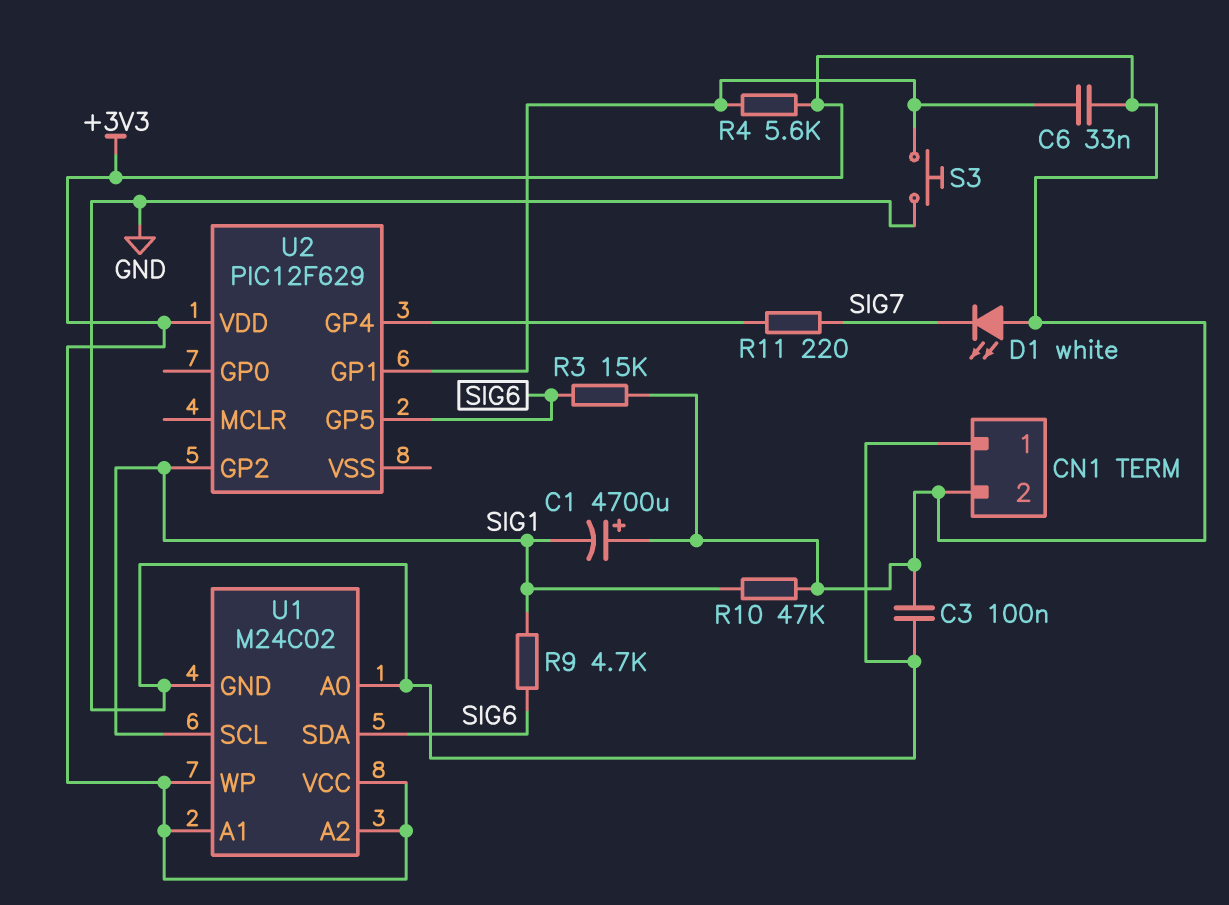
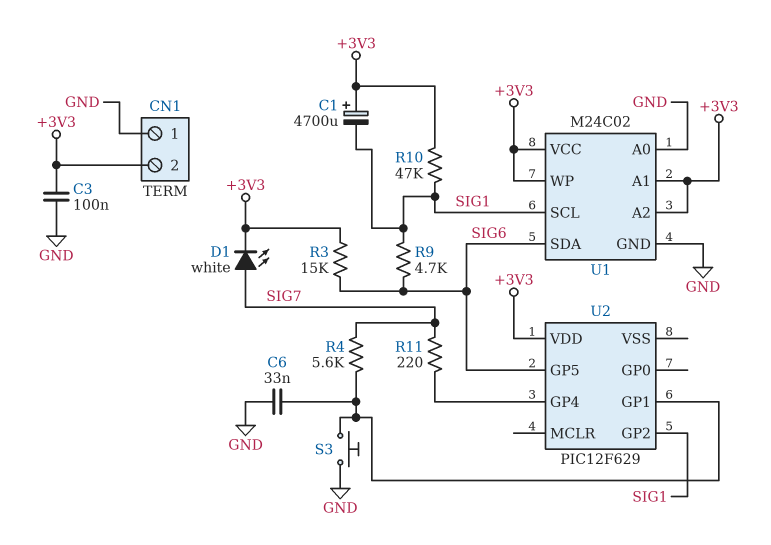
C6: 33nF (+3V3, U2/GP1) -> 33nF (GND, U2/GP1)
D1: LED white (A +3V3, K SIG7) -> LED white (A SIG7, K +3V3)
R4: 5.6k (+3V3, U2/GP1) -> 5.6k (SIG7, U2/GP1)

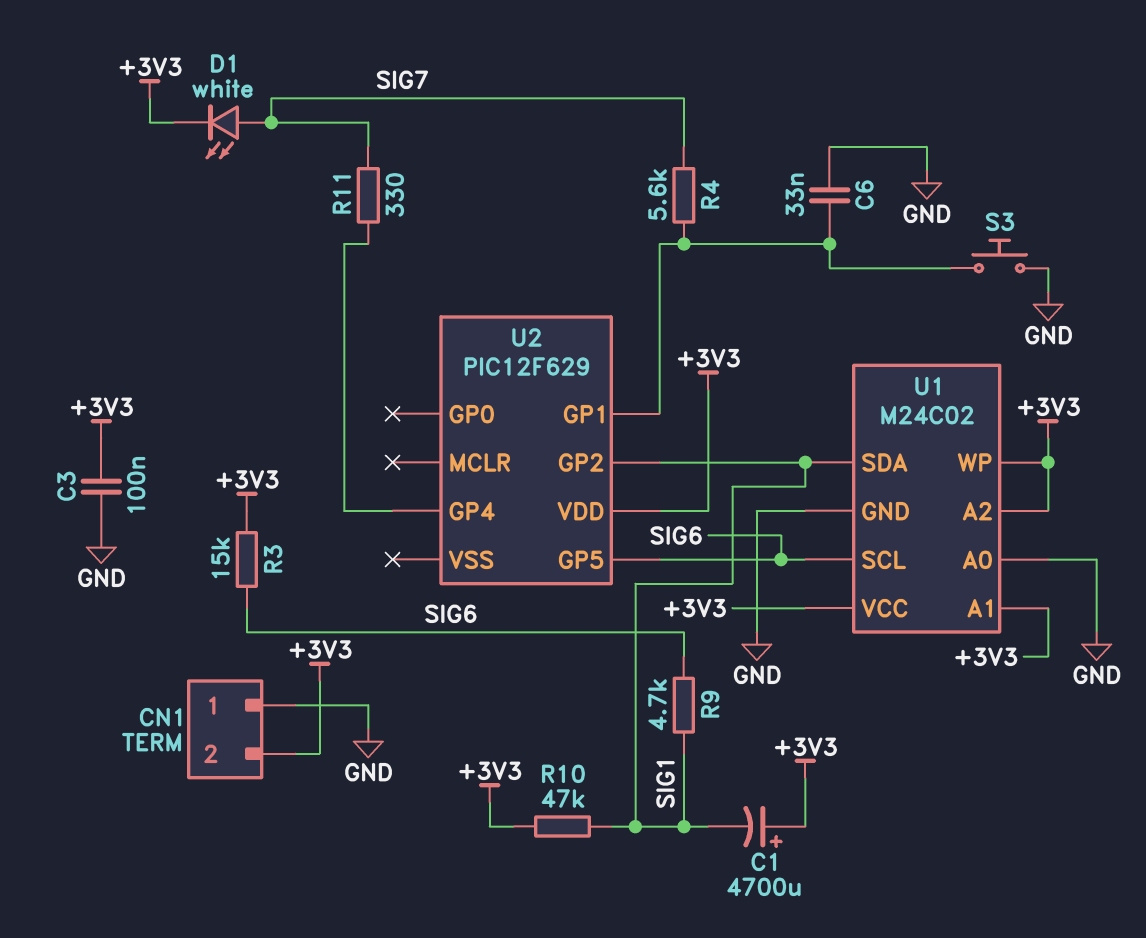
R11: 220 (SIG7, U2/GP4) -> 330 (SIG7, U2/GP4)
U1 pin SCL: SIG1 -> SIG6
U1 pin SDA: SIG6 -> SIG1

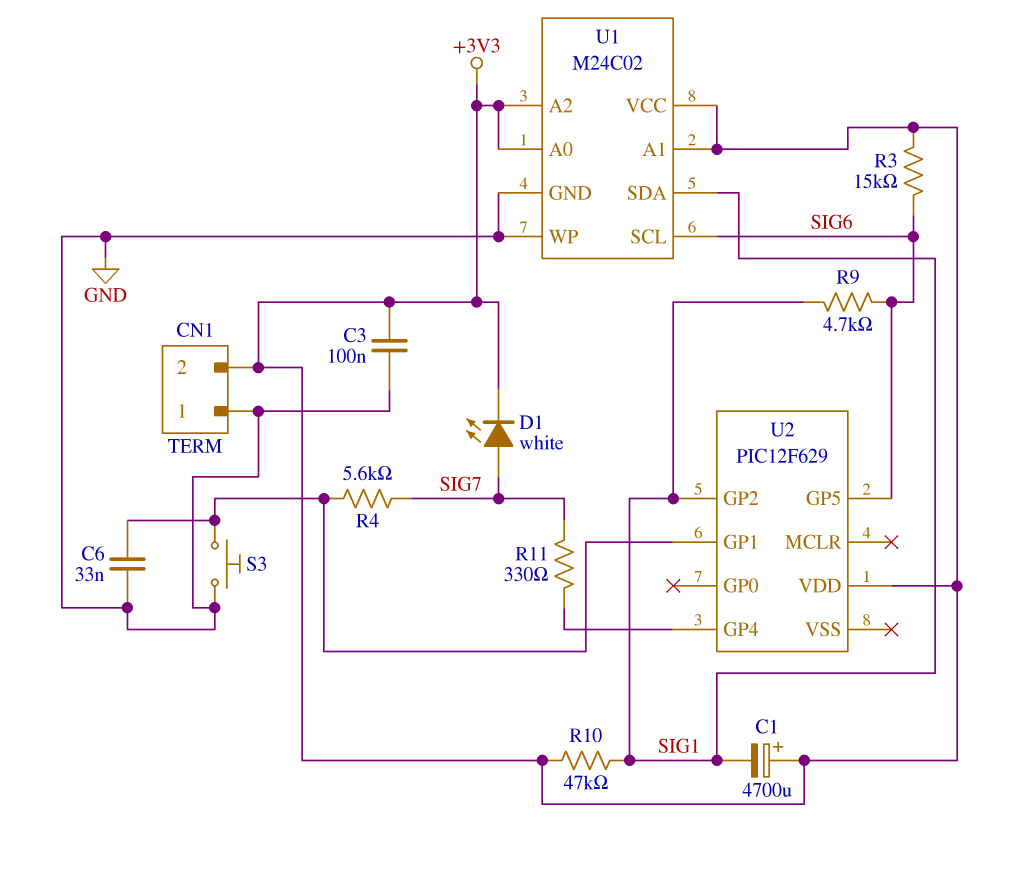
U1 pin A0: GND -> +3V3
U1 pin WP: +3V3 -> GND

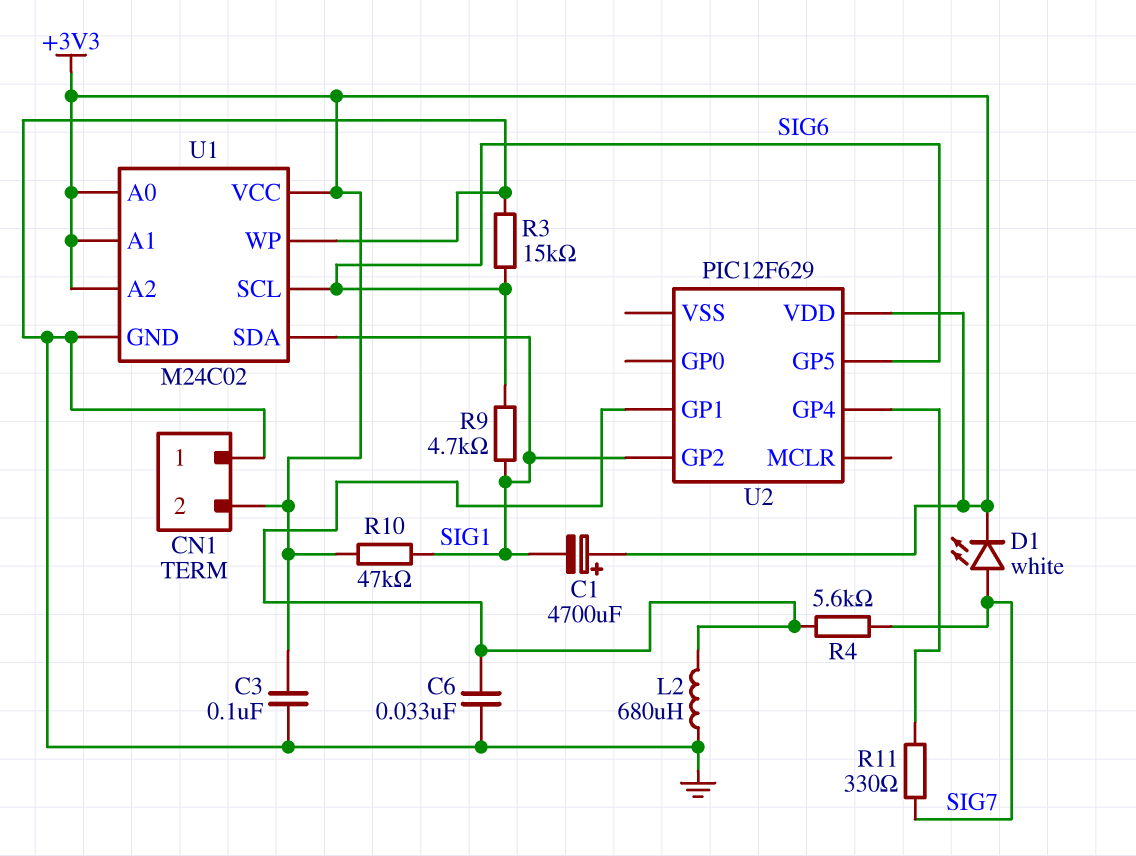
L2: none -> 680uH (GND, U2/GP1)
R3: 15k (+3V3, SIG6) -> 15k (GND, SIG6)
S3: button (GND, U2/GP1) -> none

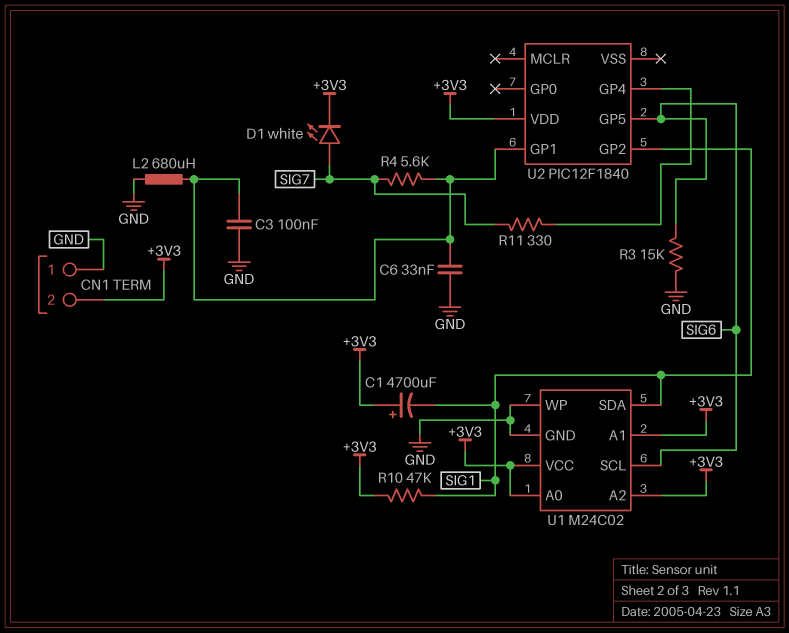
C3: 100nF (+3V3, GND) -> 100nF (GND, U2/GP1)
R9: 4.7k (SIG1, SIG6) -> none
U2: PIC12F629 -> PIC12F1840

